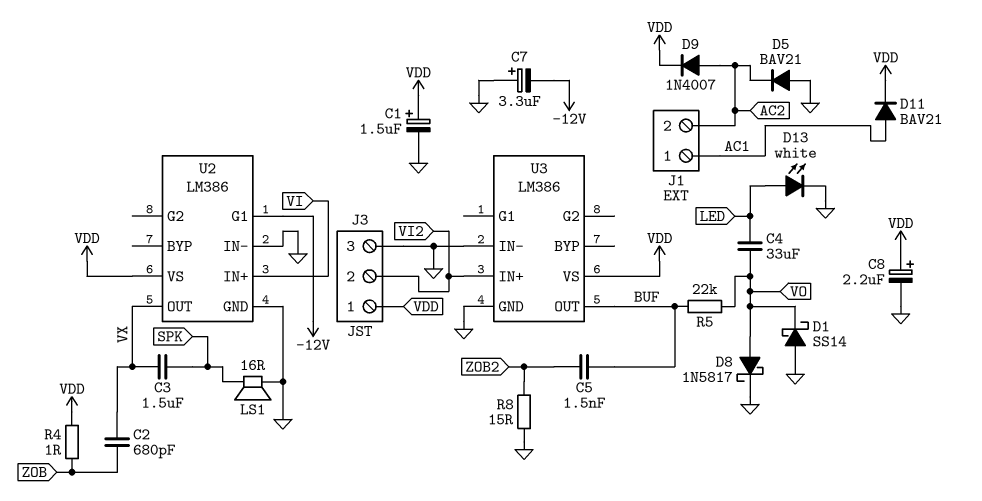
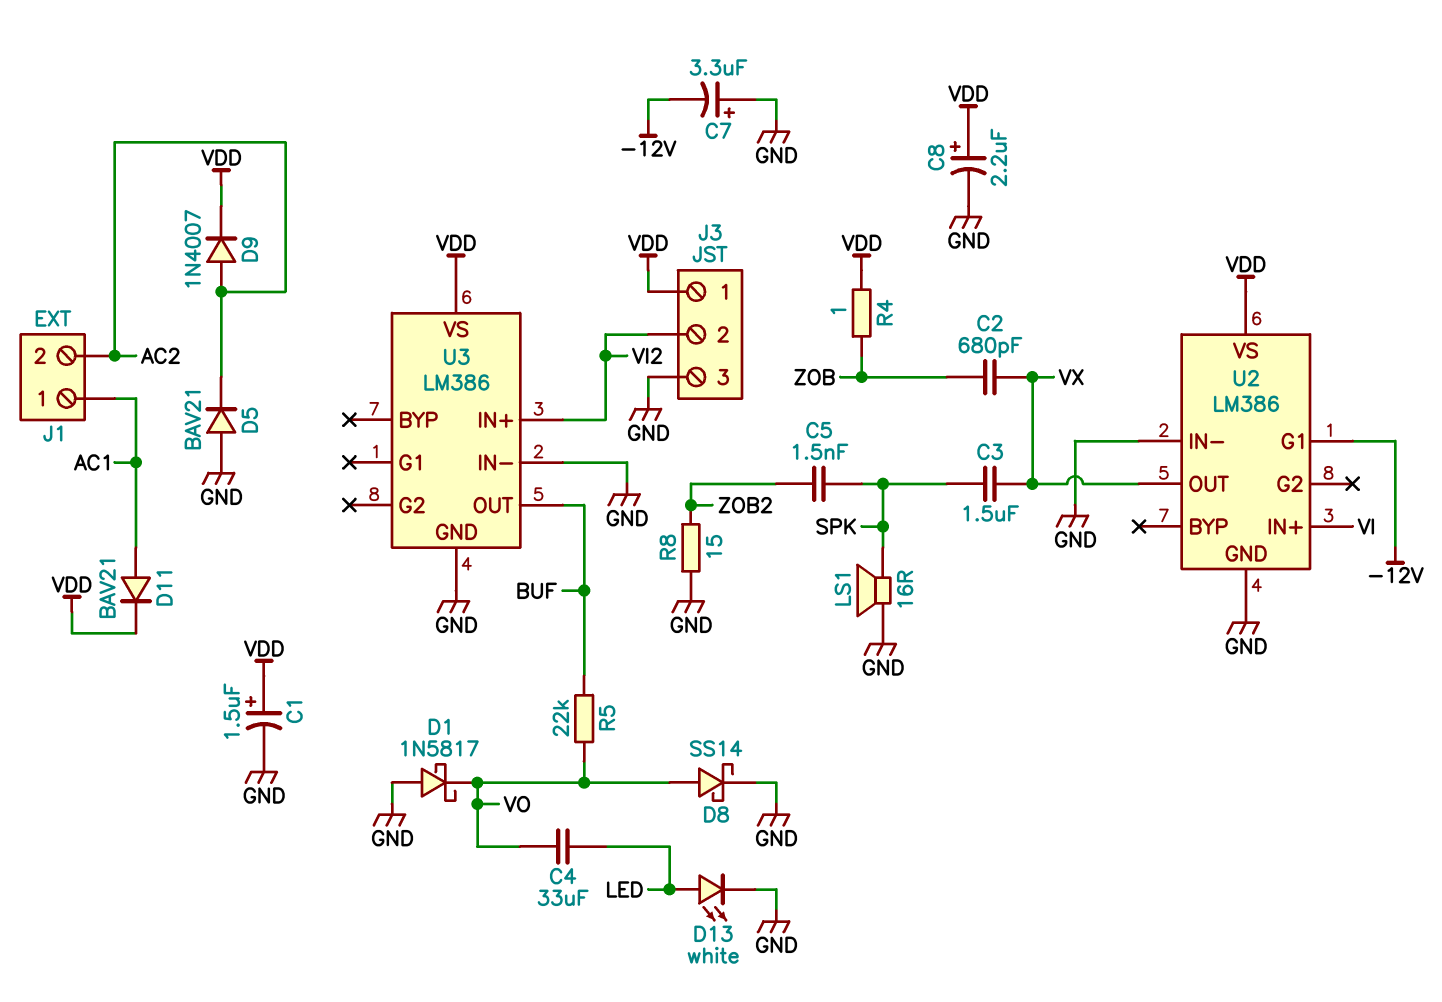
C5: 1.5nF (BUF, ZOB2) -> 1.5nF (SPK, ZOB2)
D1: schottky SS14 (A GND, K VO) -> schottky 1N5817 (A GND, K VO)
D8: schottky 1N5817 (A VO, K GND) -> schottky SS14 (A VO, K GND)

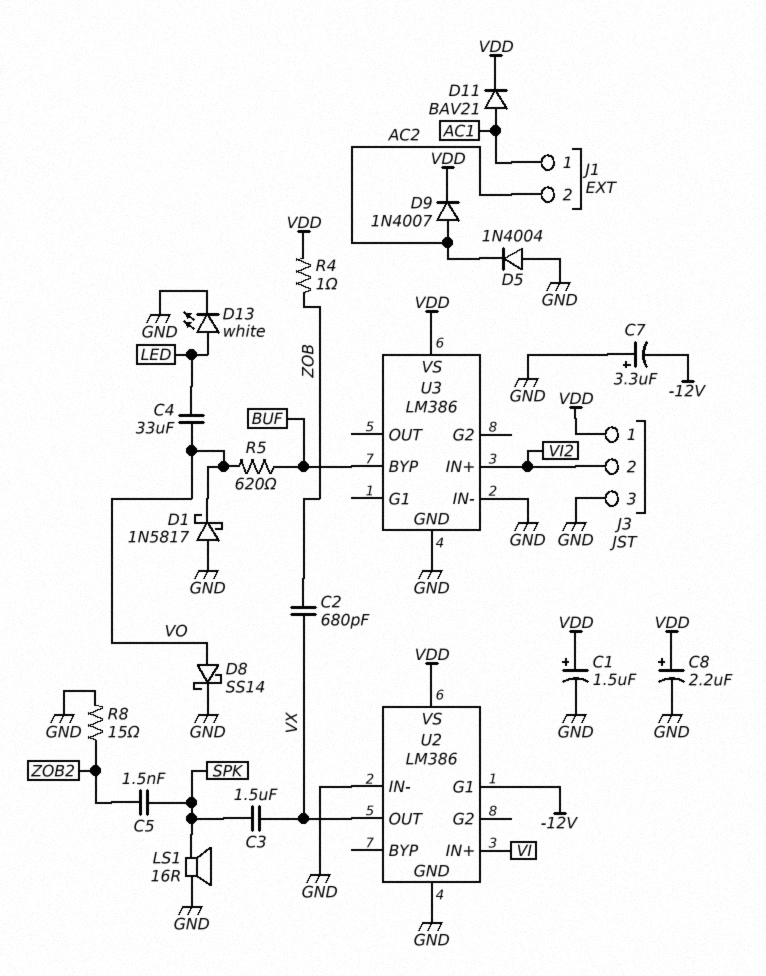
D5: diode BAV21 (A GND, K AC2) -> diode 1N4004 (A GND, K AC2)
R5: 22k (BUF, VO) -> 620 (BUF, VO)
U3 pin BYP: none -> BUF
U3 pin OUT: BUF -> none

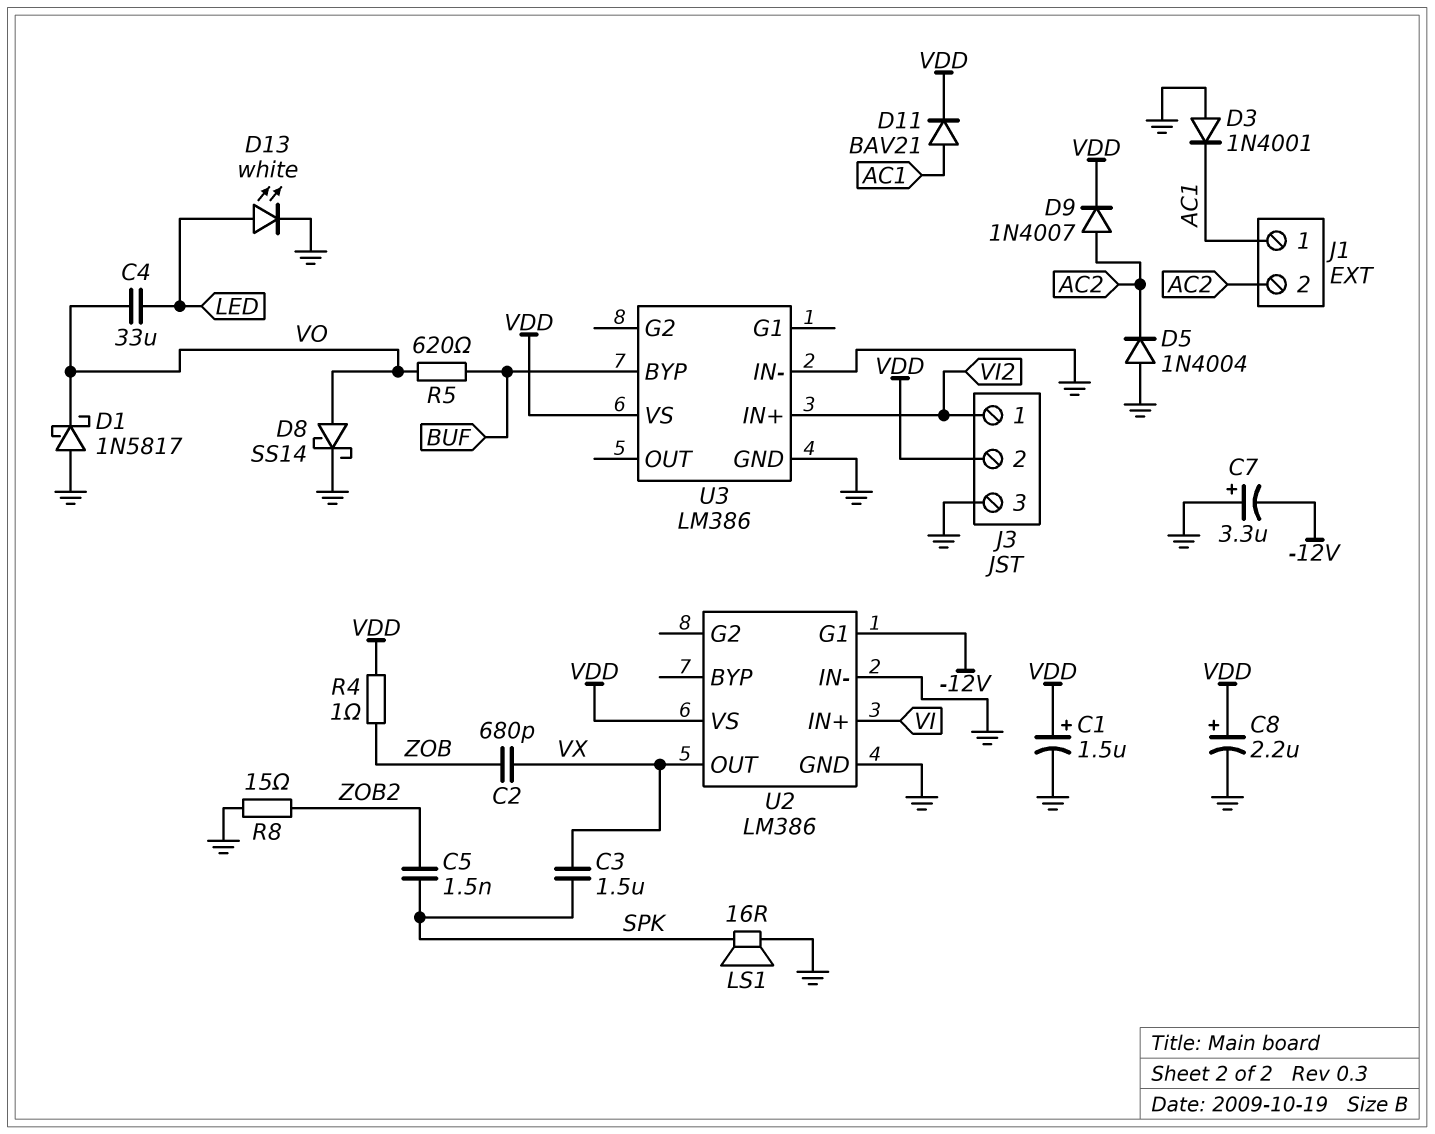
D3: none -> diode 1N4001 (A GND, K AC1)
J3 pin 1: VDD -> VI2
J3 pin 2: VI2 -> VDD

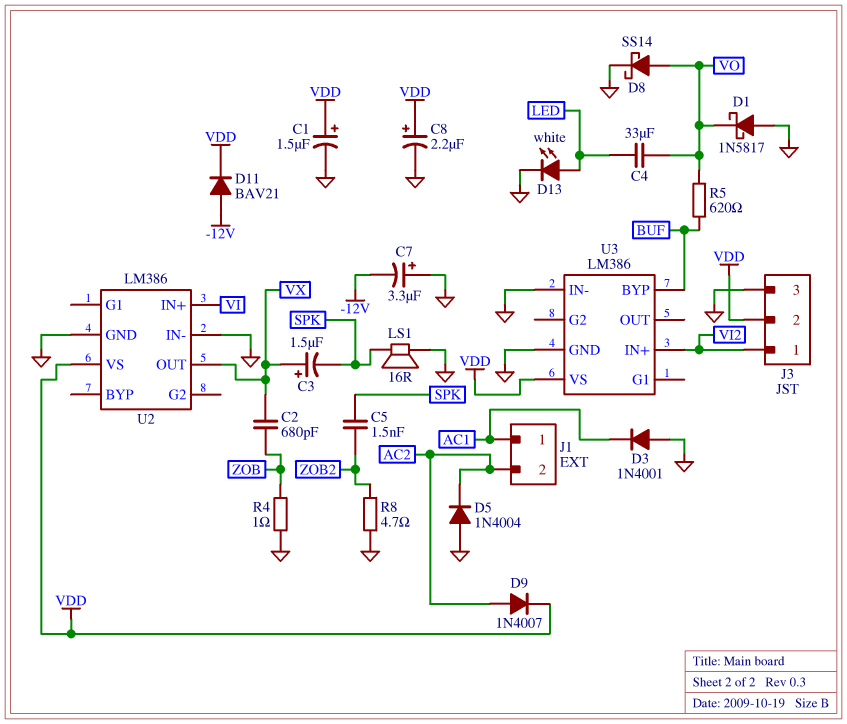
C3: 1.5uF (SPK, VX) -> 1.5uF (plus VX, minus SPK)
D11: diode BAV21 (A AC1, K VDD) -> diode BAV21 (A -12V, K VDD)
R4: 1 (VDD, ZOB) -> 1 (GND, ZOB)
R8: 15 (GND, ZOB2) -> 4.7 (GND, ZOB2)
U2 pin G1: -12V -> none

